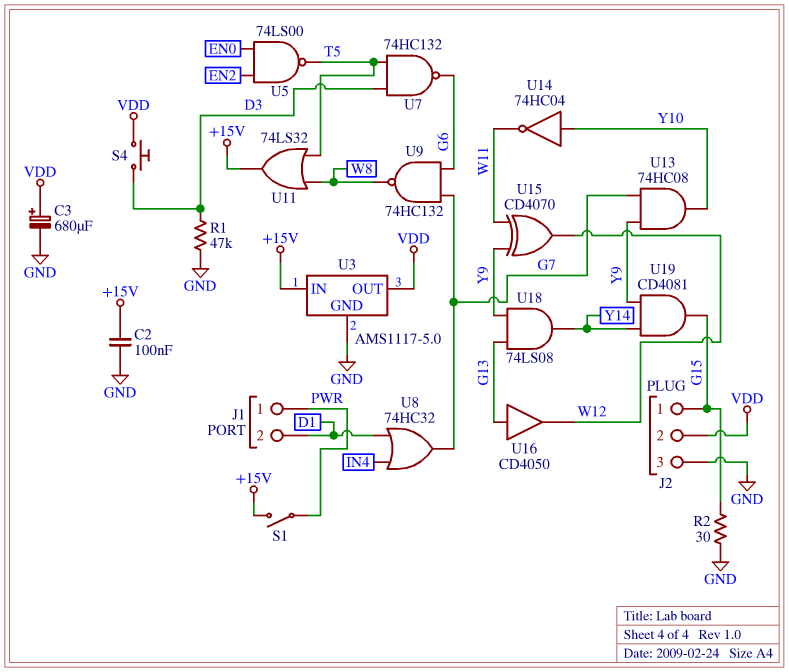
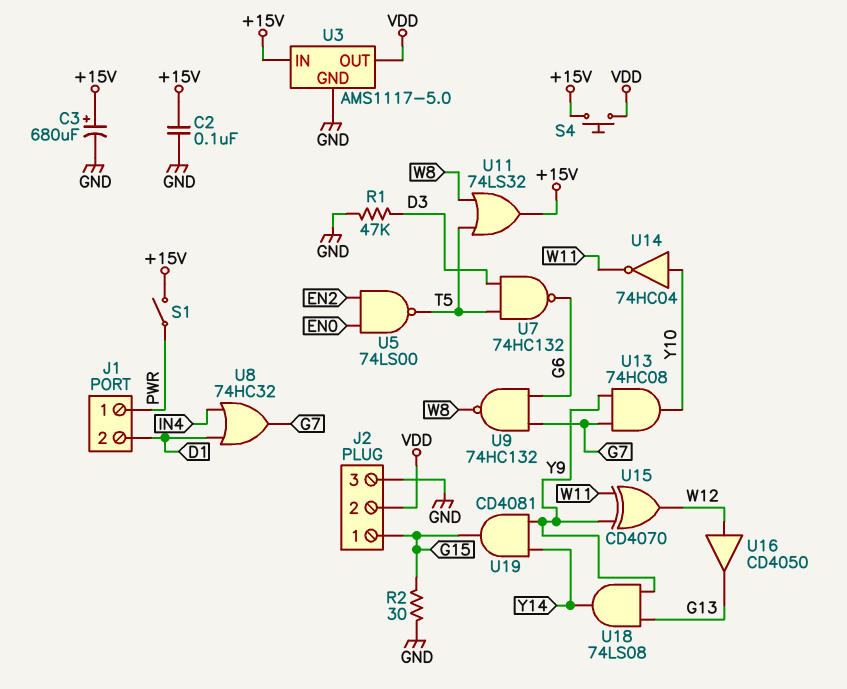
C3: 680uF (plus VDD, minus GND) -> 680uF (plus +15V, minus GND)
S4: button (D3, VDD) -> button (+15V, VDD)
U16: buffer CD4050 (in G13, out W12) -> buffer CD4050 (in W12, out G13)

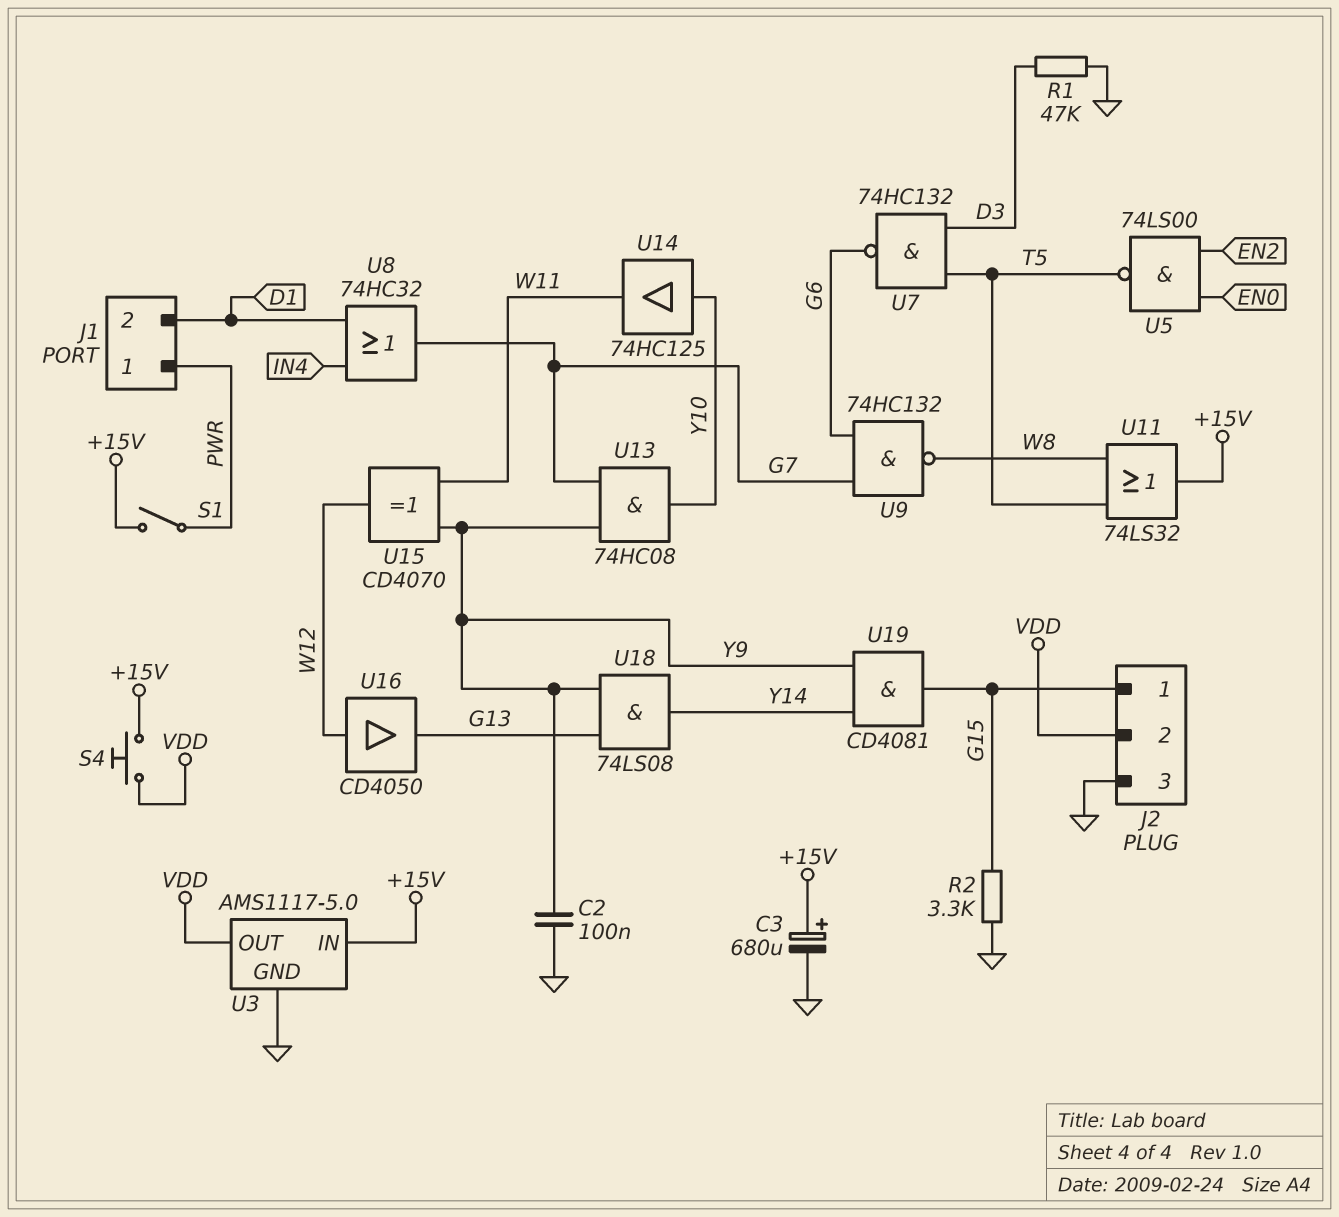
C2: 100nF (+15V, GND) -> 100nF (GND, Y9)
R2: 30 (G15, GND) -> 3.3k (G15, GND)
U14: NOT 74HC04 (in Y10, out W11) -> buffer 74HC125 (in Y10, out W11)

